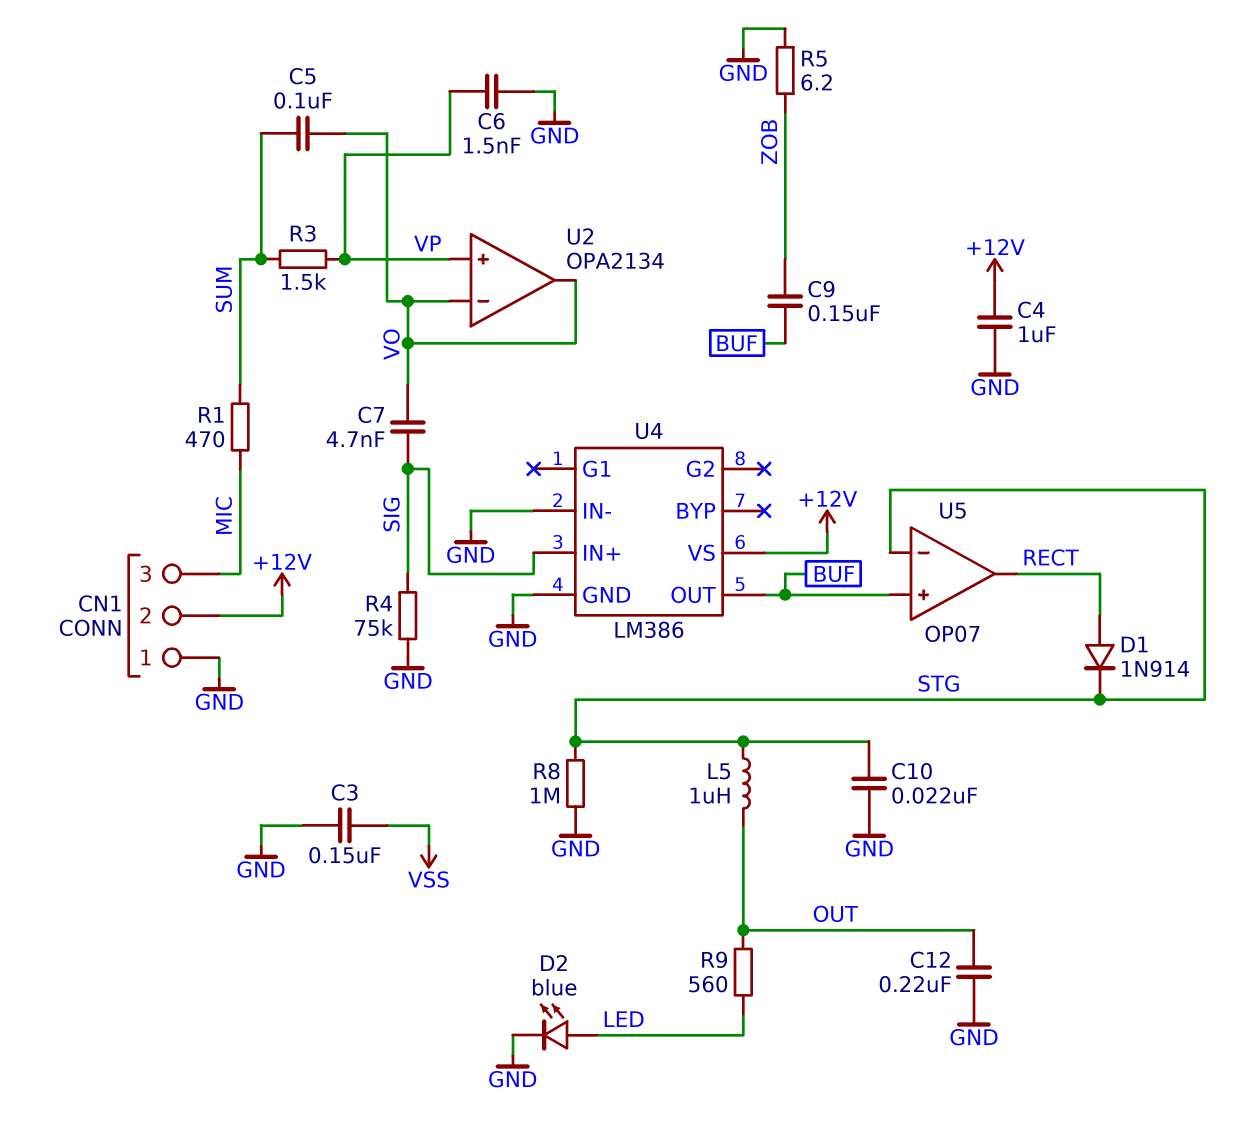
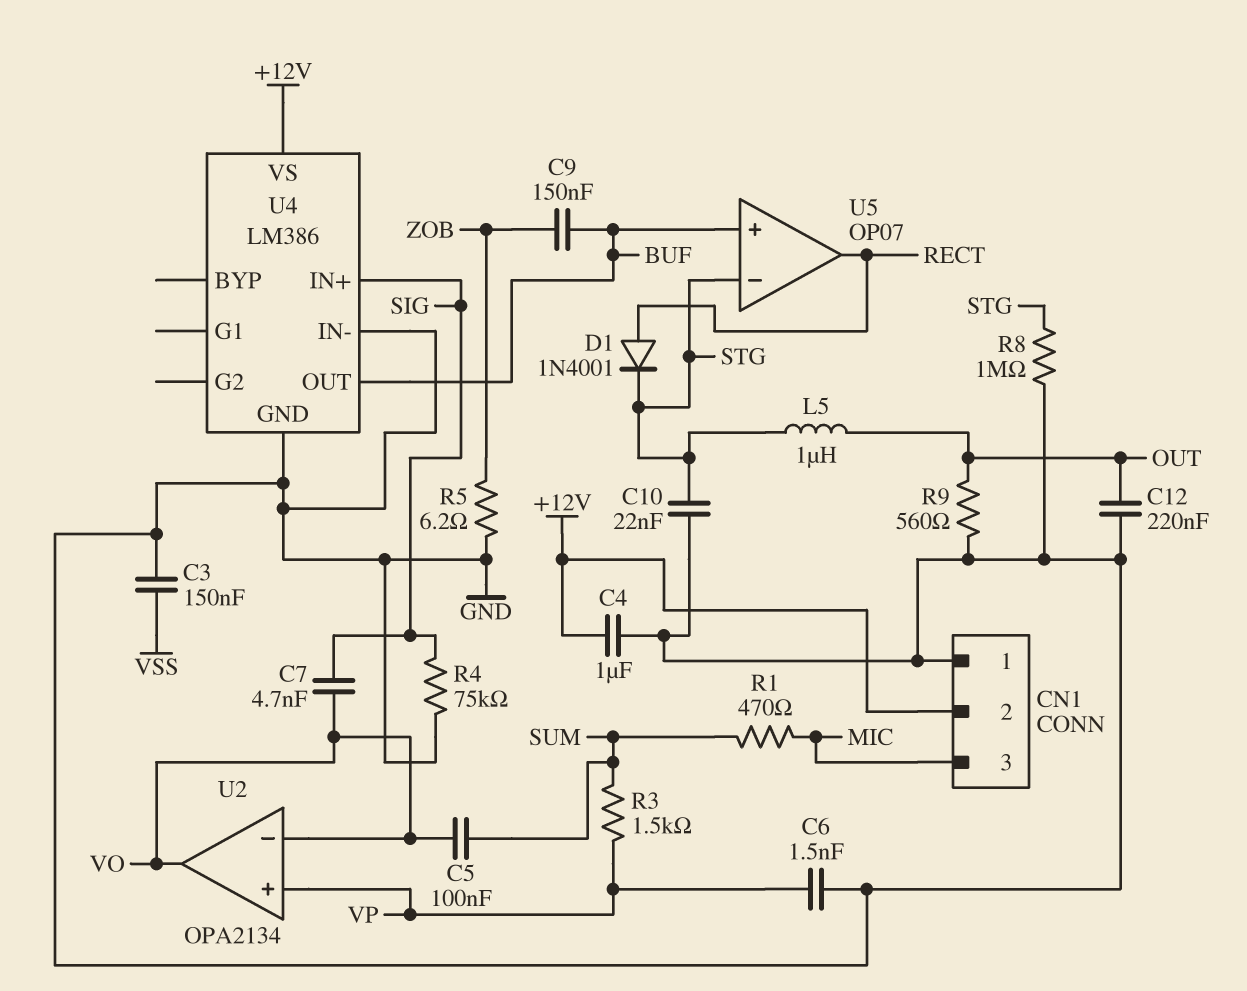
D1: diode 1N914 (A RECT, K STG) -> diode 1N4001 (A RECT, K STG)
D2: LED blue (A LED, K GND) -> none
R9: 560 (LED, OUT) -> 560 (GND, OUT)

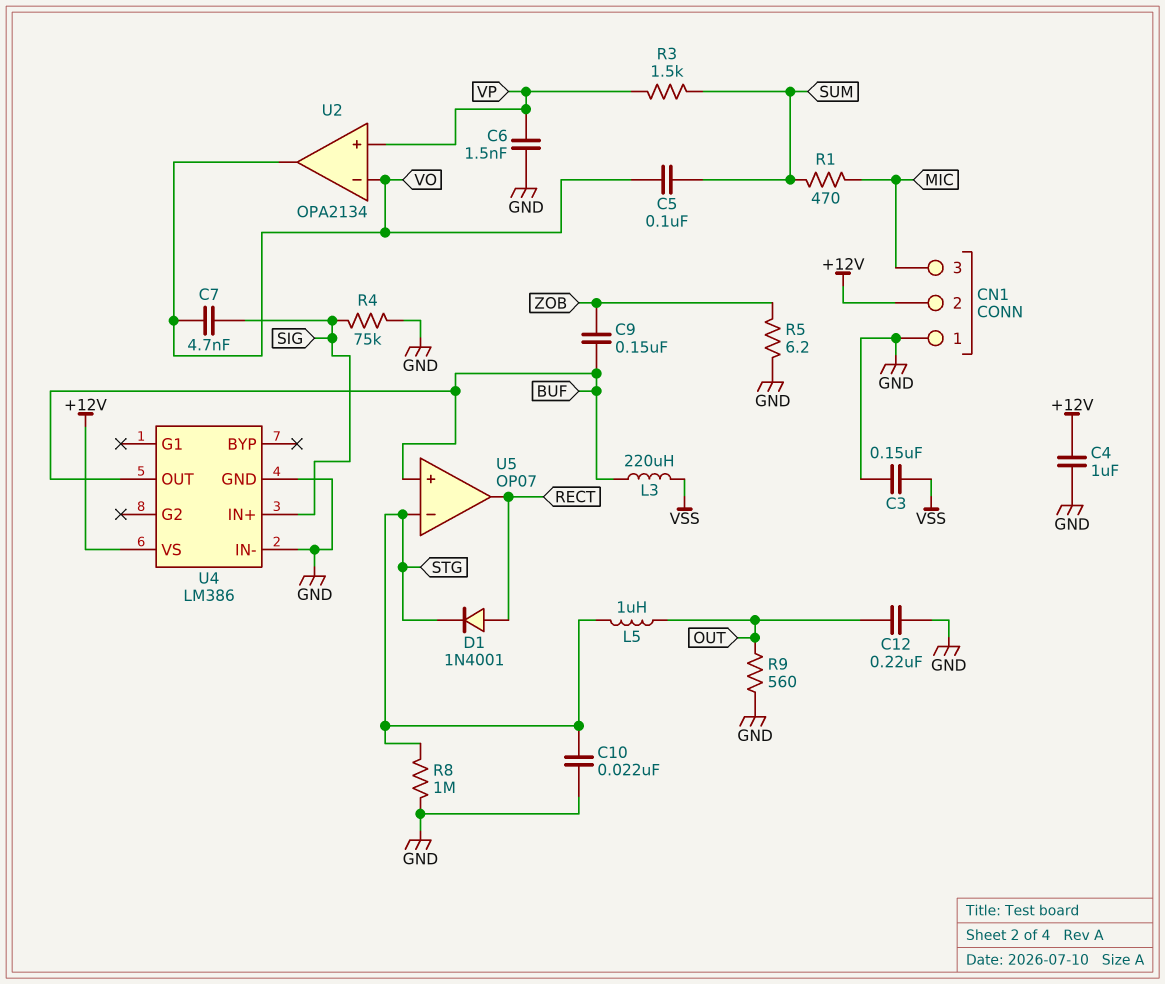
L3: none -> 220uH (BUF, VSS)

